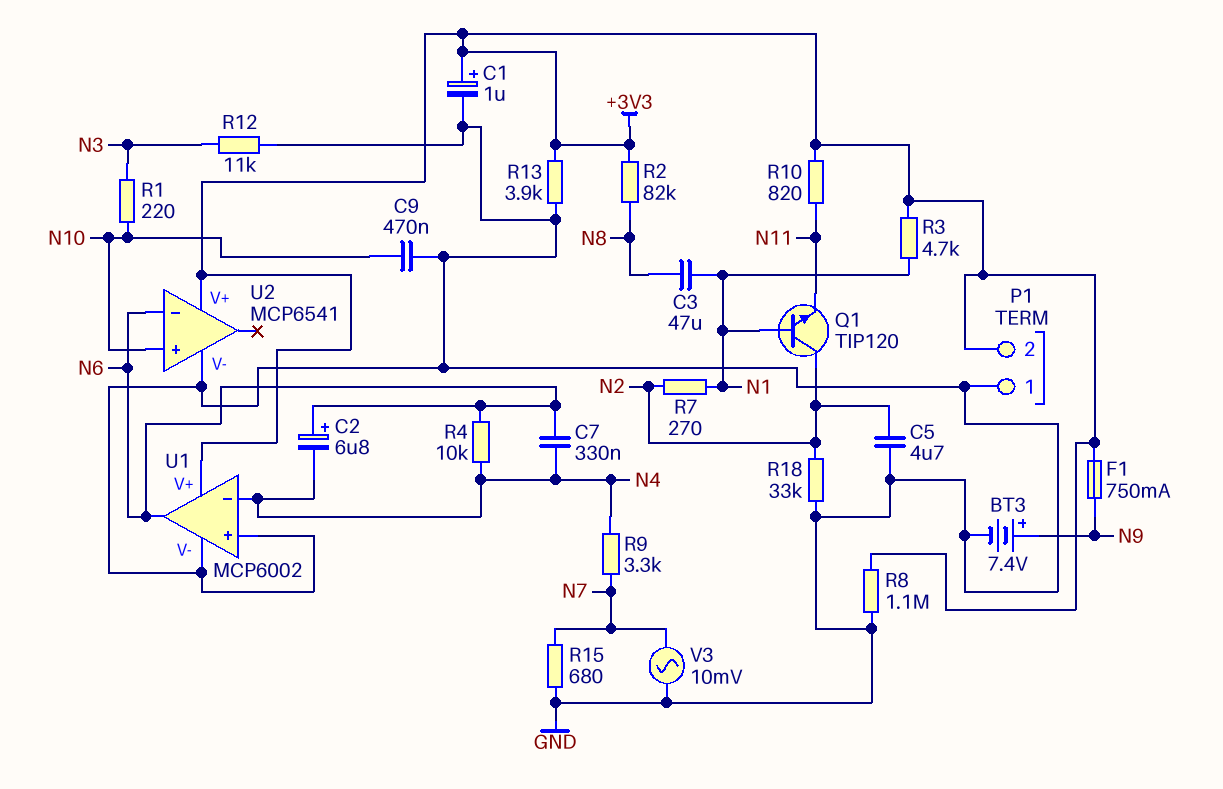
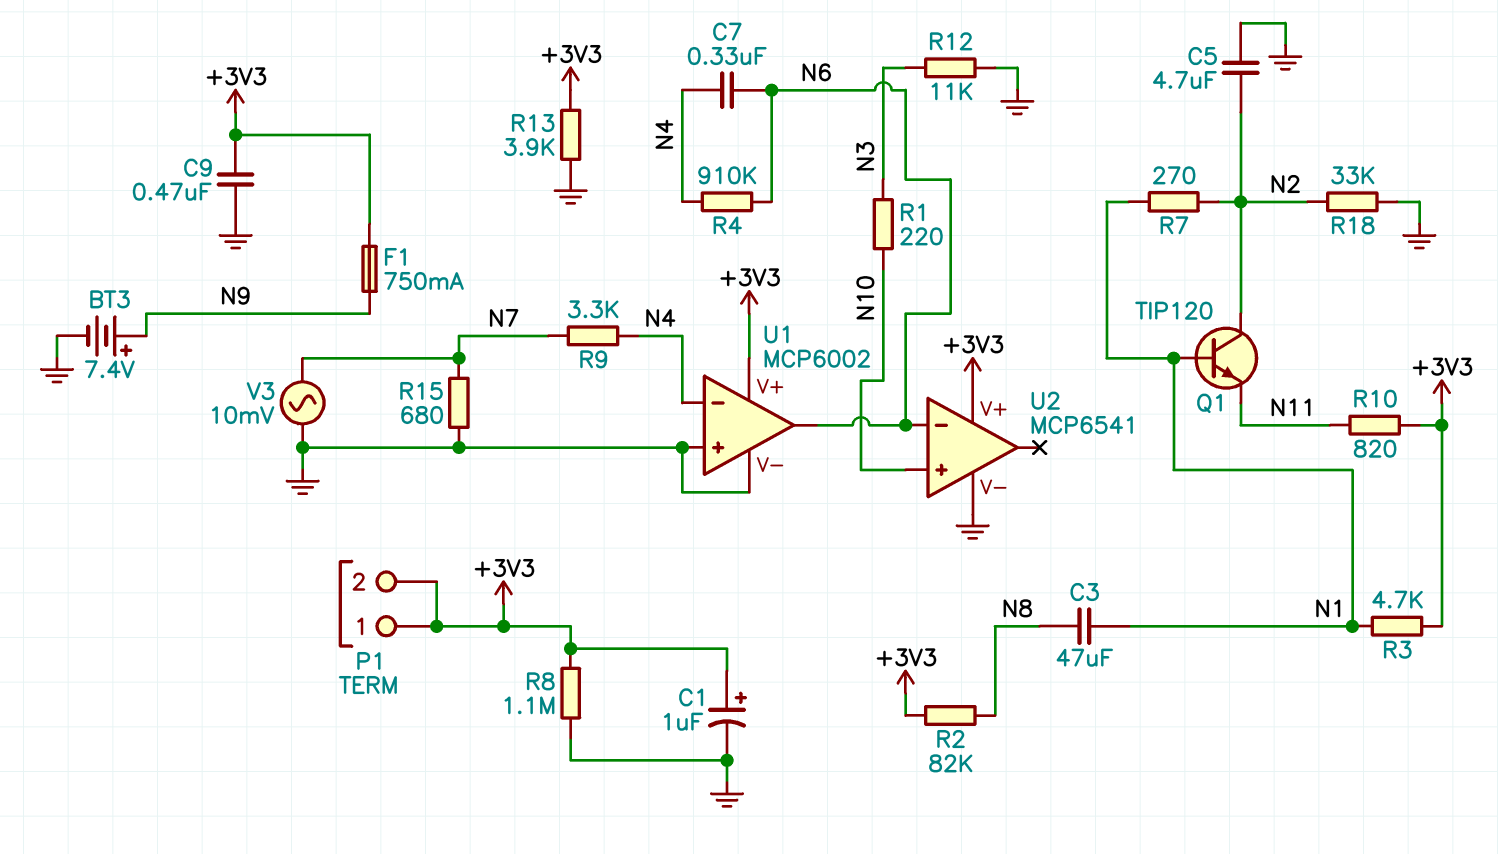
C2: 6.8uF (plus N6, minus N4) -> none
C9: 470nF (GND, N10) -> 470nF (+3V3, GND)
P1 pin 1: GND -> +3V3
R4: 10k (N4, N6) -> 910k (N4, N6)

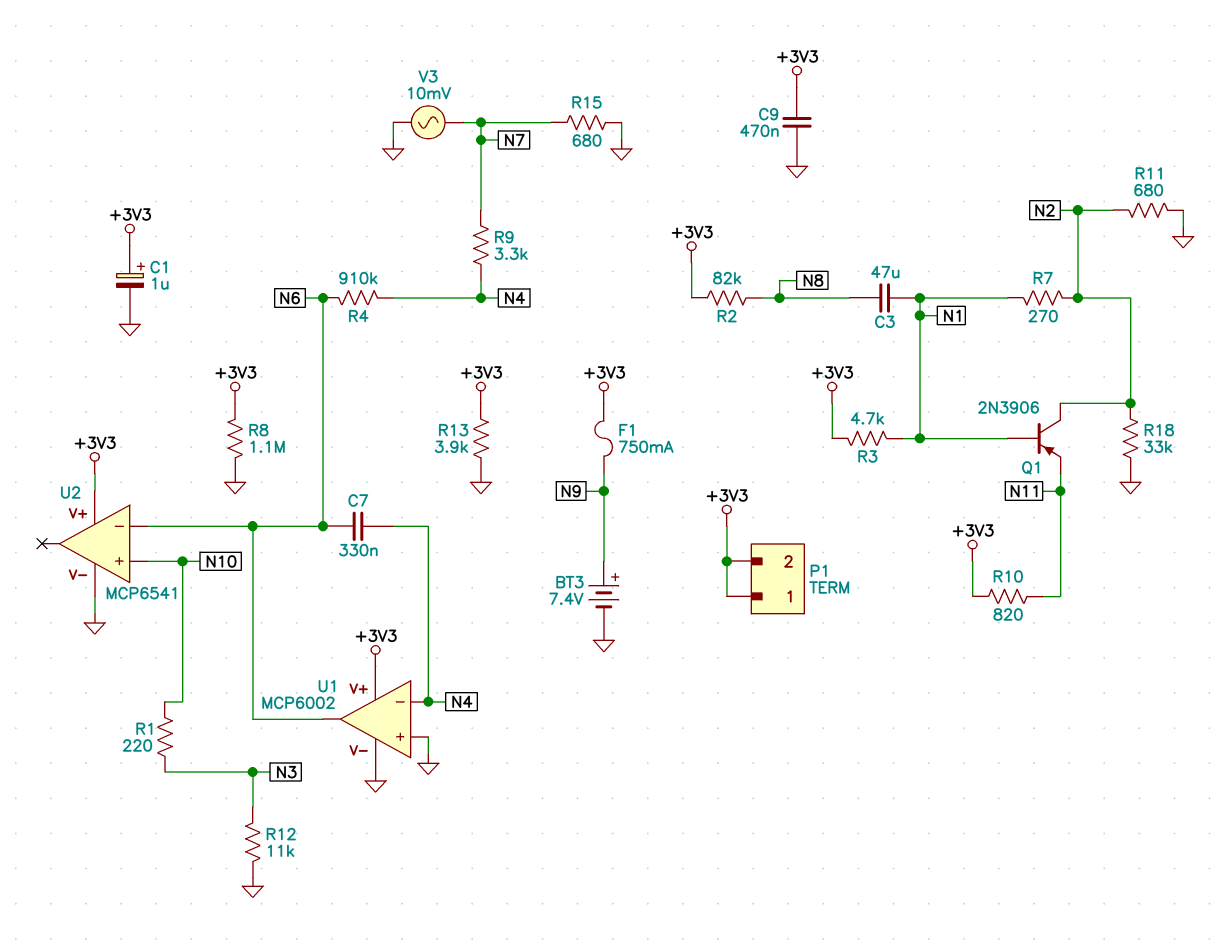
C5: 4.7uF (GND, N2) -> none
Q1: NPN TIP120 (B N1, C N2, E N11) -> PNP 2N3906 (B N1, C N2, E N11)
R11: none -> 680 (GND, N2)

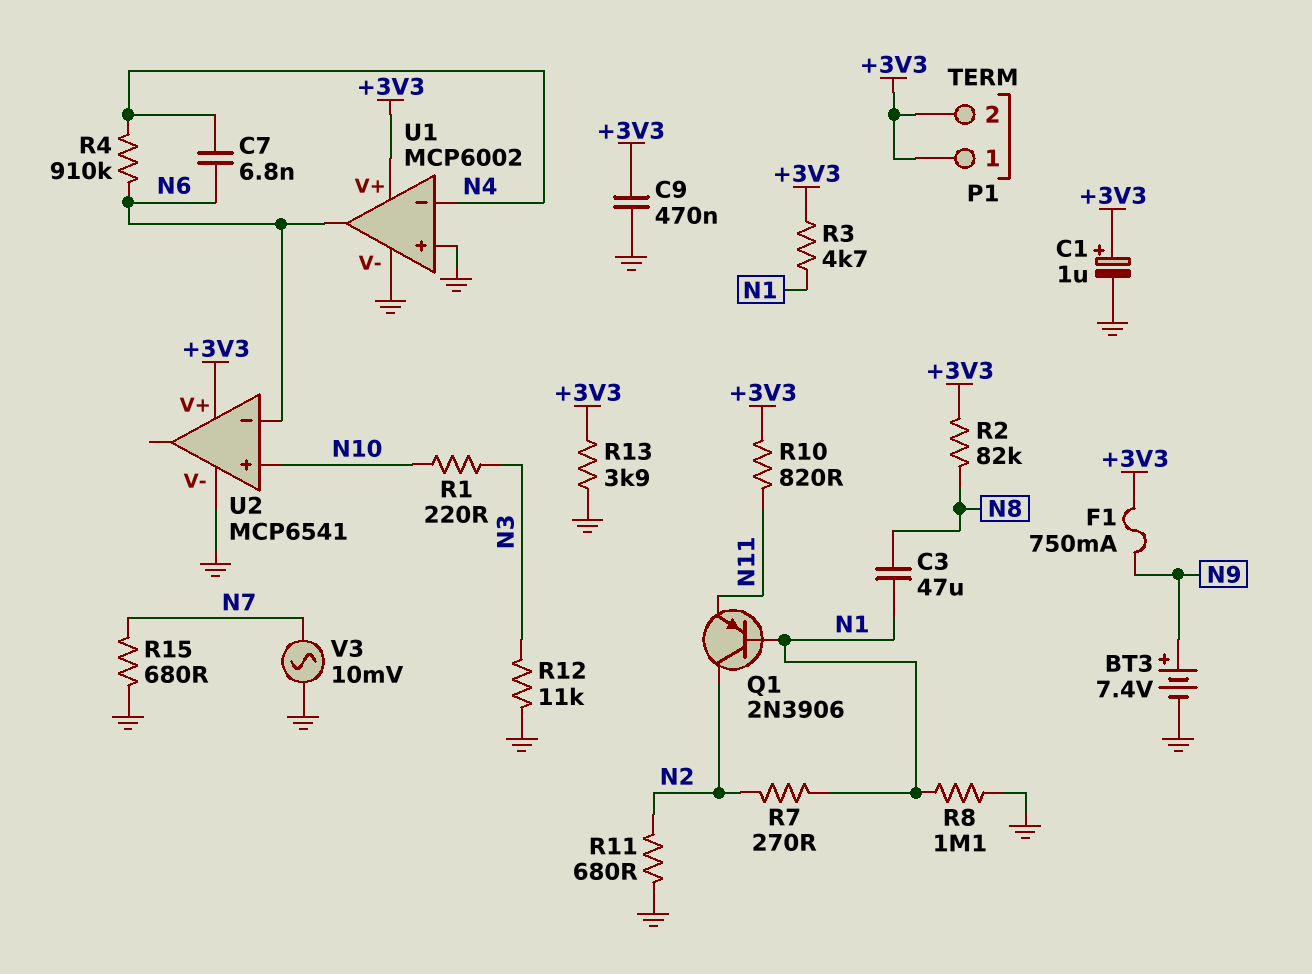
C7: 330nF (N4, N6) -> 6.8nF (N4, N6)
R8: 1.1M (+3V3, GND) -> 1.1M (GND, N1)
R9: 3.3k (N4, N7) -> none
R18: 33k (GND, N2) -> none

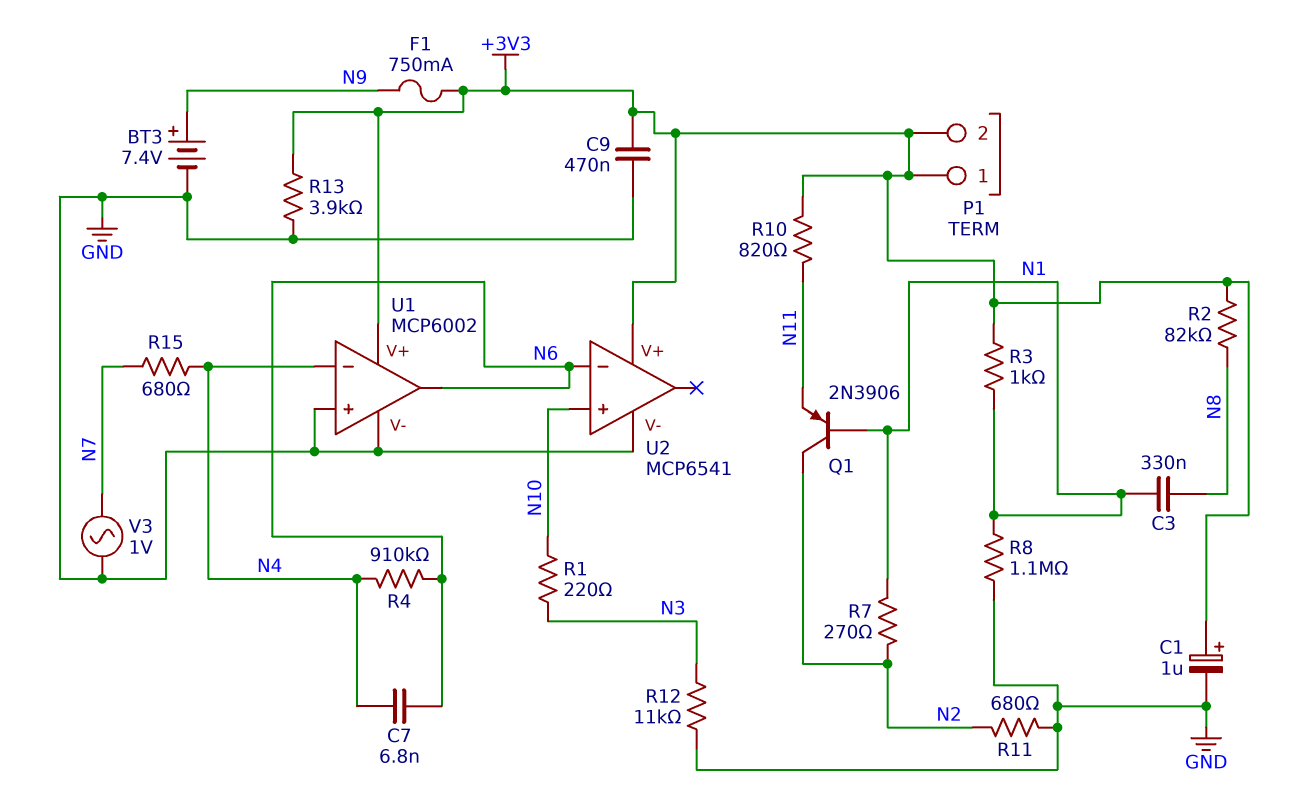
C3: 47uF (N1, N8) -> 330nF (N1, N8)
R3: 4.7k (+3V3, N1) -> 1k (+3V3, N1)
R15: 680 (GND, N7) -> 680 (N4, N7)
V3: AC 10mV (GND, N7) -> AC 1V (GND, N7)

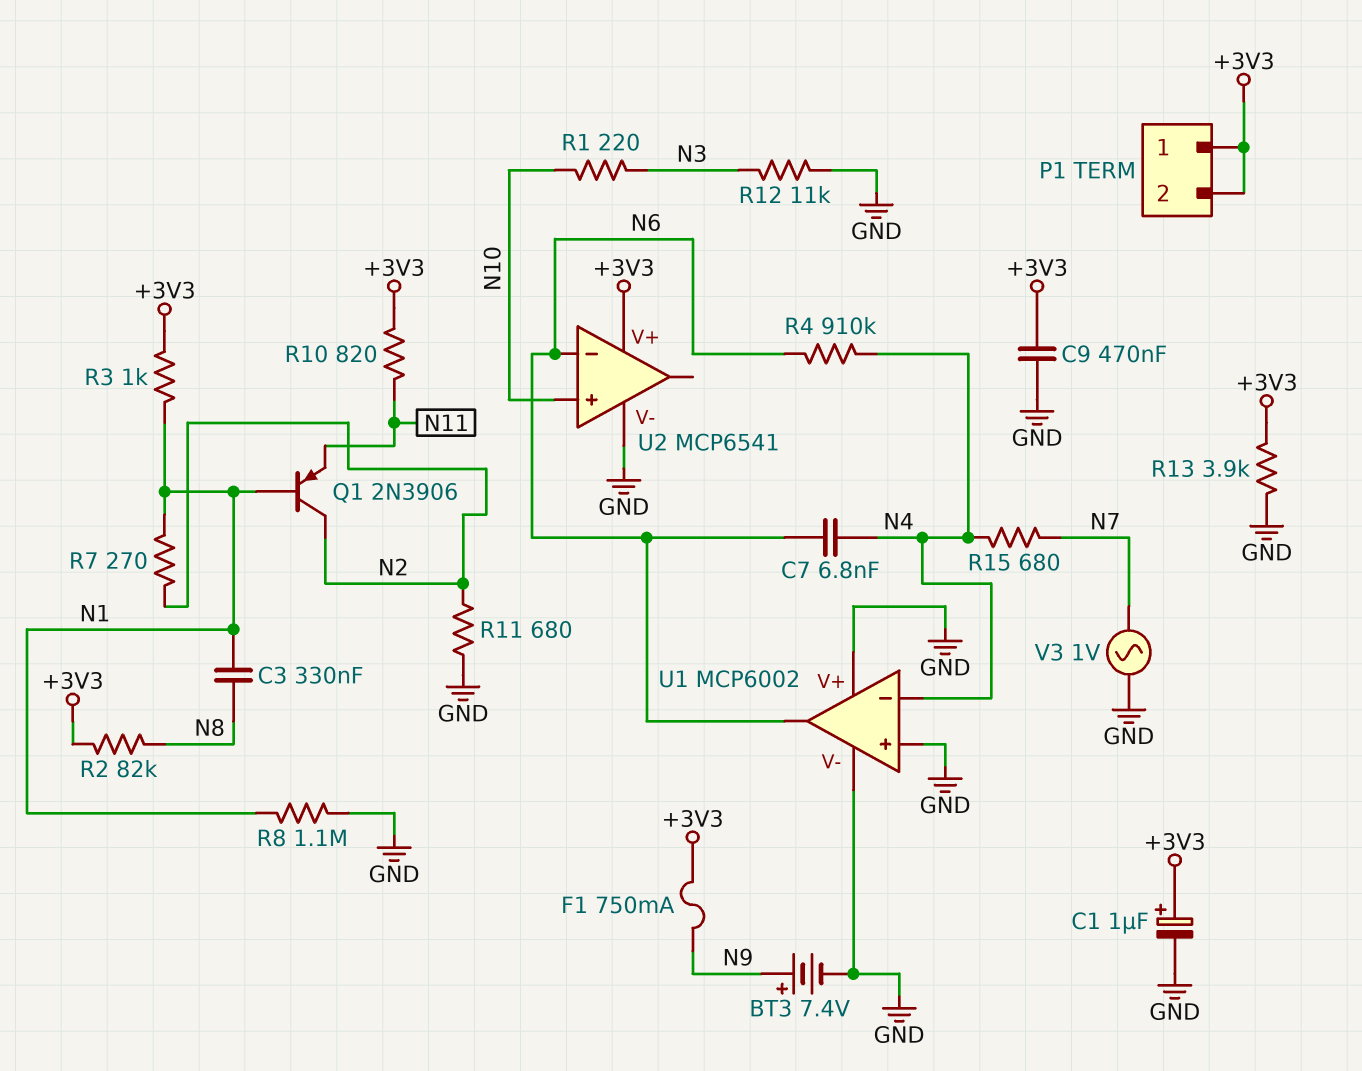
U1 pin V+: +3V3 -> GND

